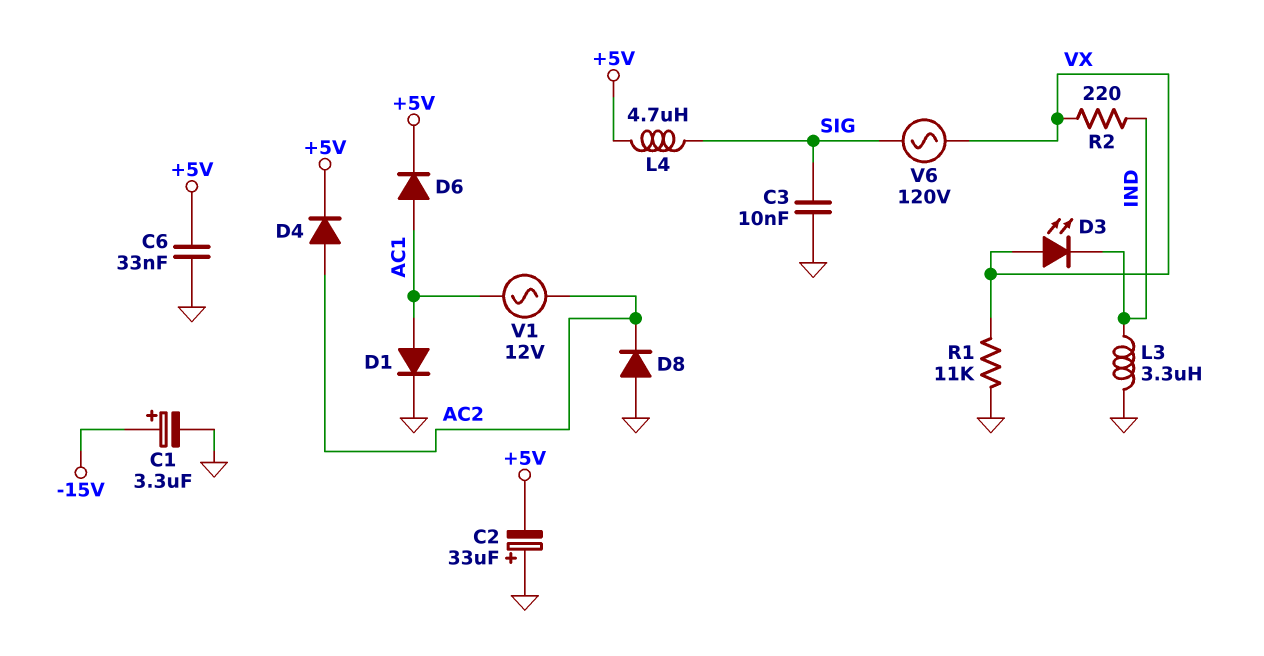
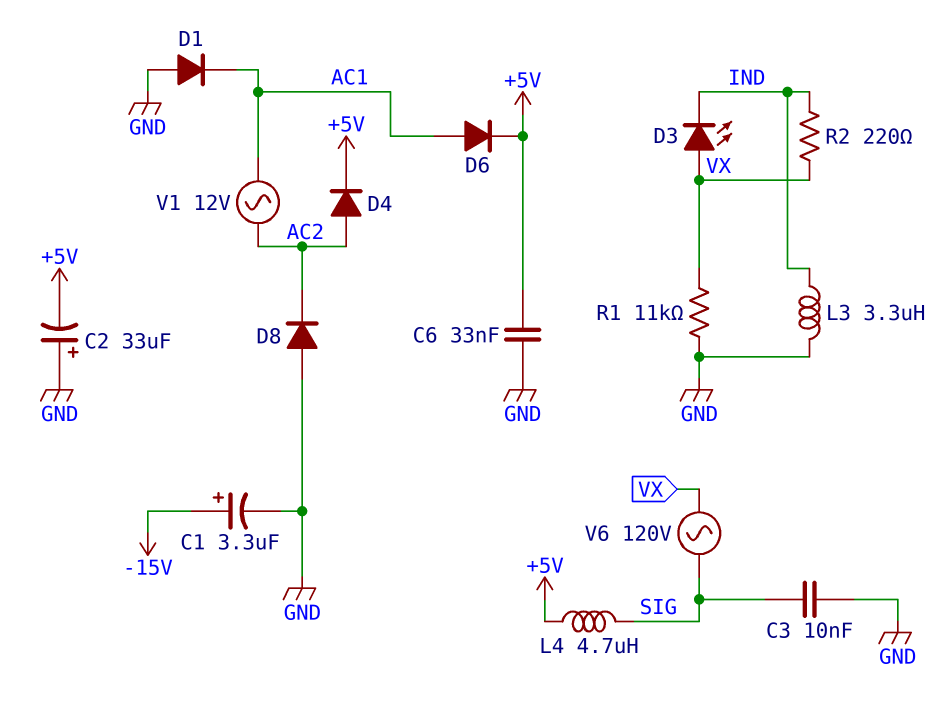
D1: diode (A AC1, K GND) -> diode (A GND, K AC1)

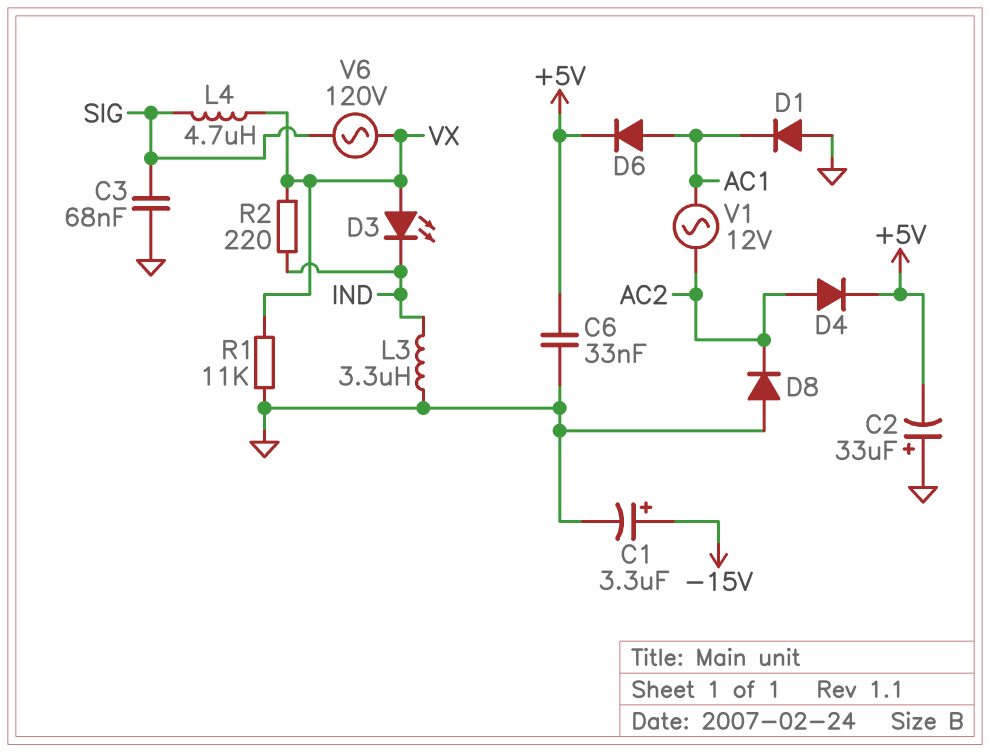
C3: 10nF (GND, SIG) -> 68nF (GND, SIG)
L4: 4.7uH (+5V, SIG) -> 4.7uH (SIG, VX)

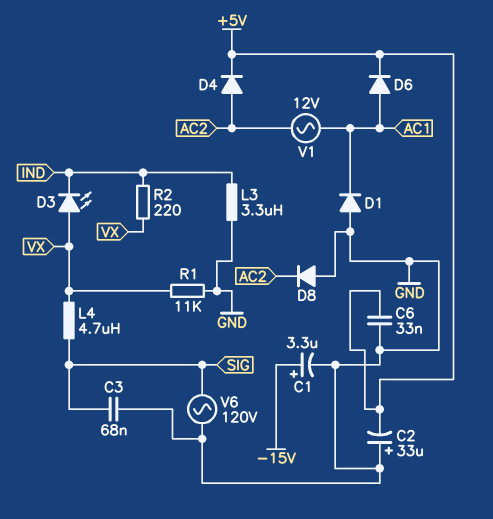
V6: AC 120V (SIG, VX) -> AC 120V (GND, SIG)

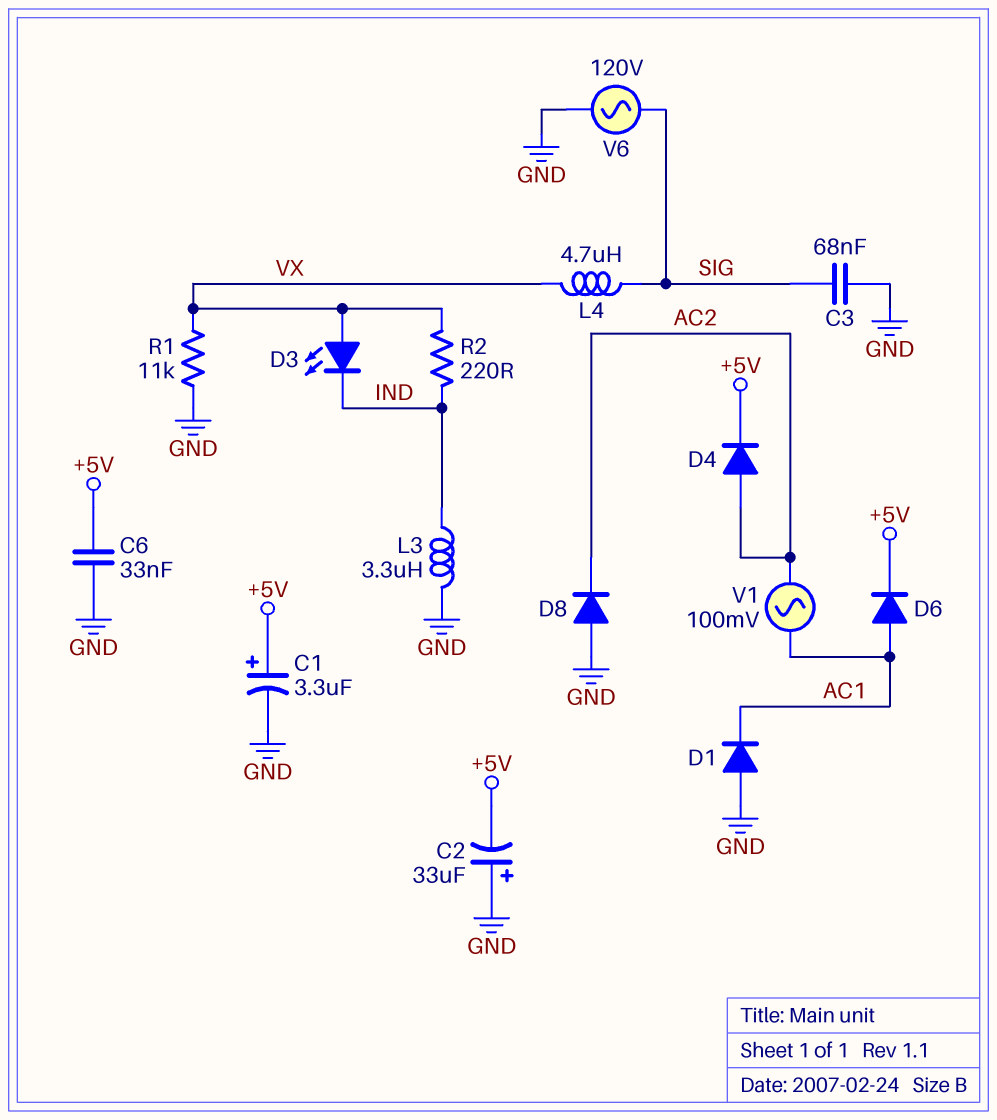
C1: 3.3uF (plus -15V, minus GND) -> 3.3uF (plus +5V, minus GND)
V1: AC 12V (AC1, AC2) -> AC 100mV (AC1, AC2)

